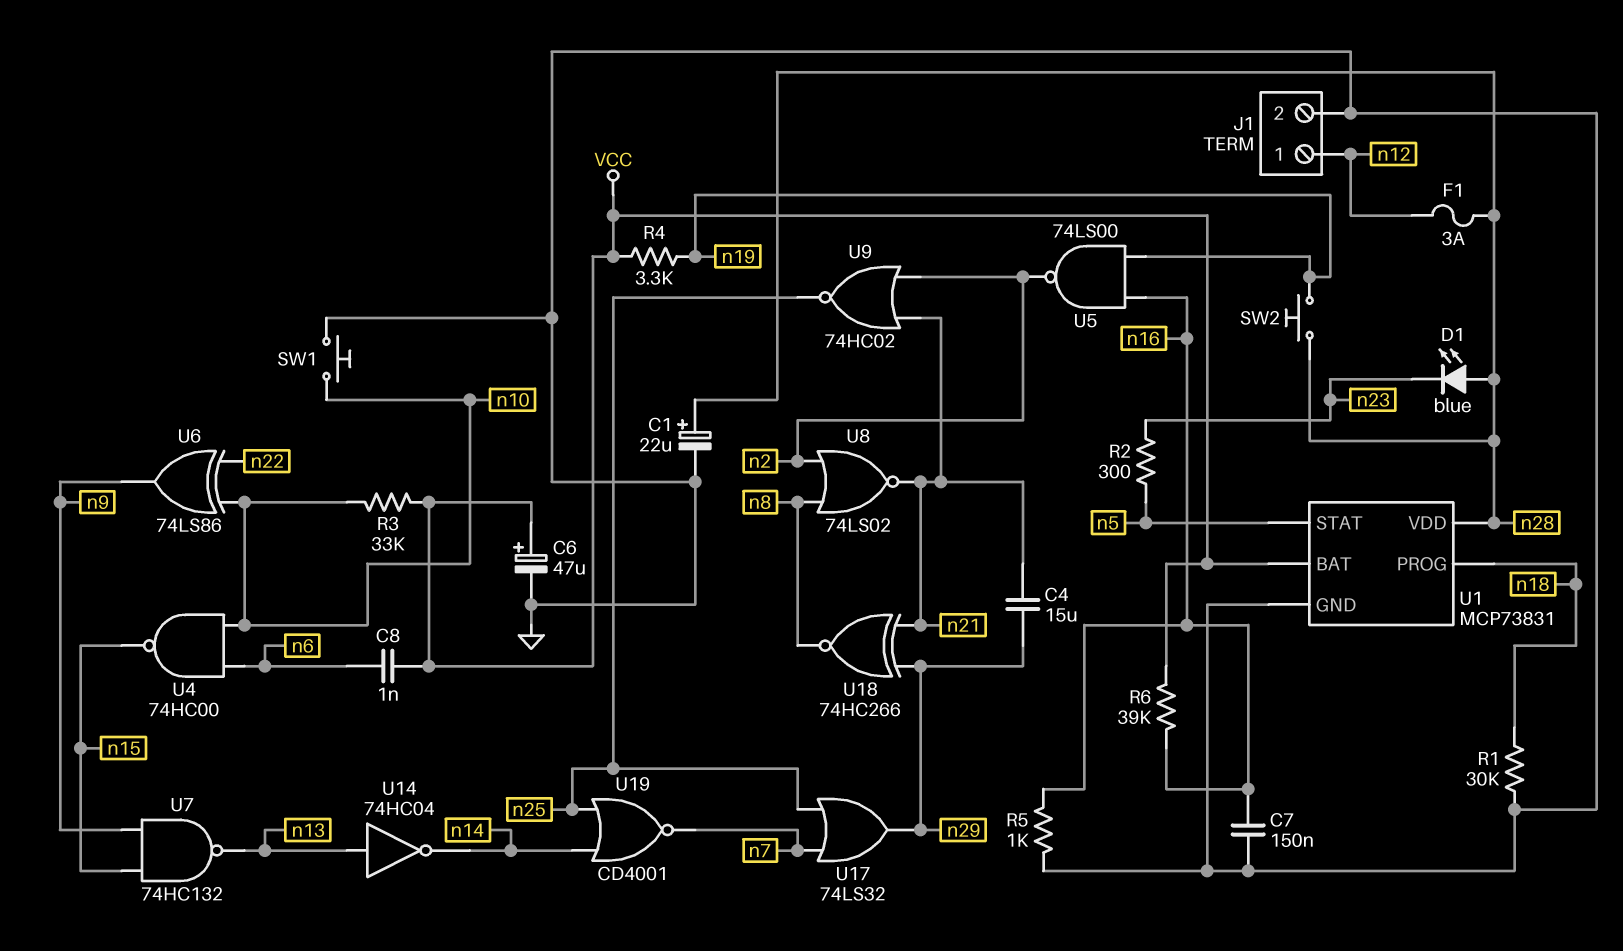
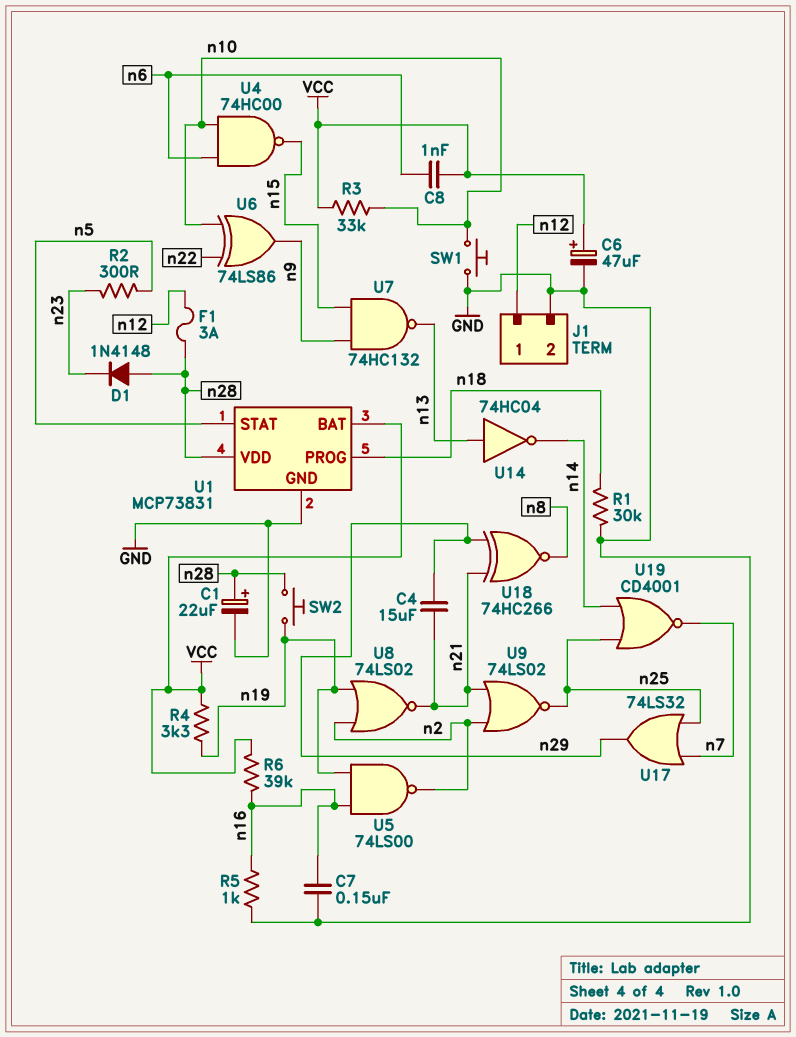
D1: LED blue (A n28, K n23) -> diode 1N4148 (A n28, K n23)
U8: NOR 74LS02 (in n2, in n8, out n21) -> NOR 74LS02 (in n2, in n19, out n21)
U9: NOR 74HC02 (in n2, in n21, out n25) -> NOR 74LS02 (in n2, in n21, out n25)

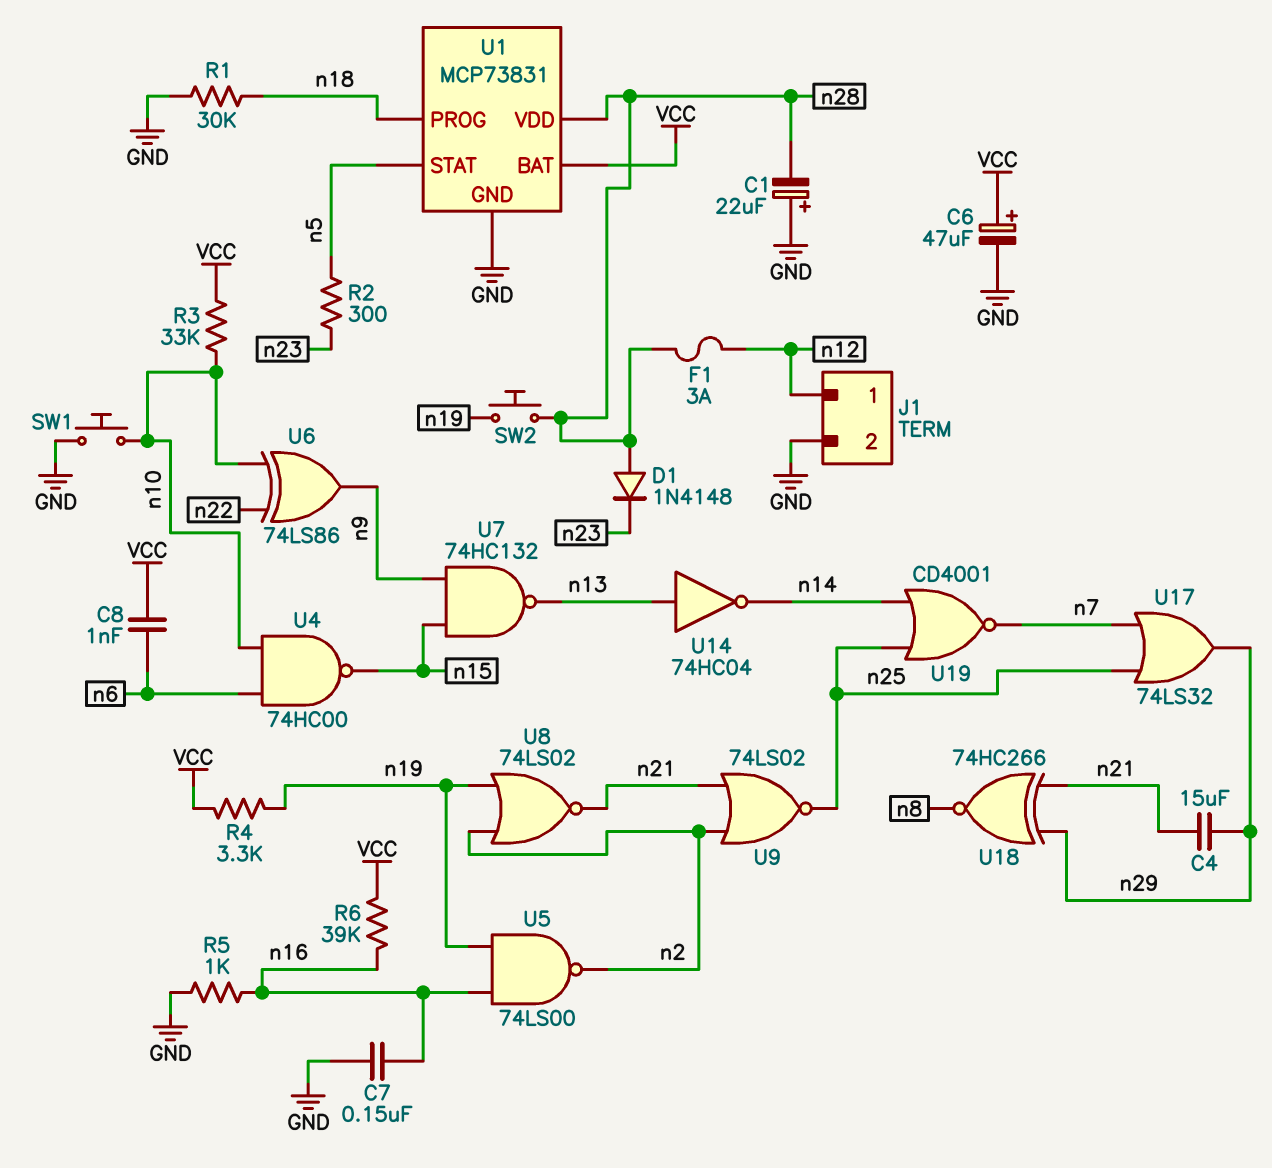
C1: 22uF (plus n28, minus GND) -> 22uF (plus GND, minus n28)

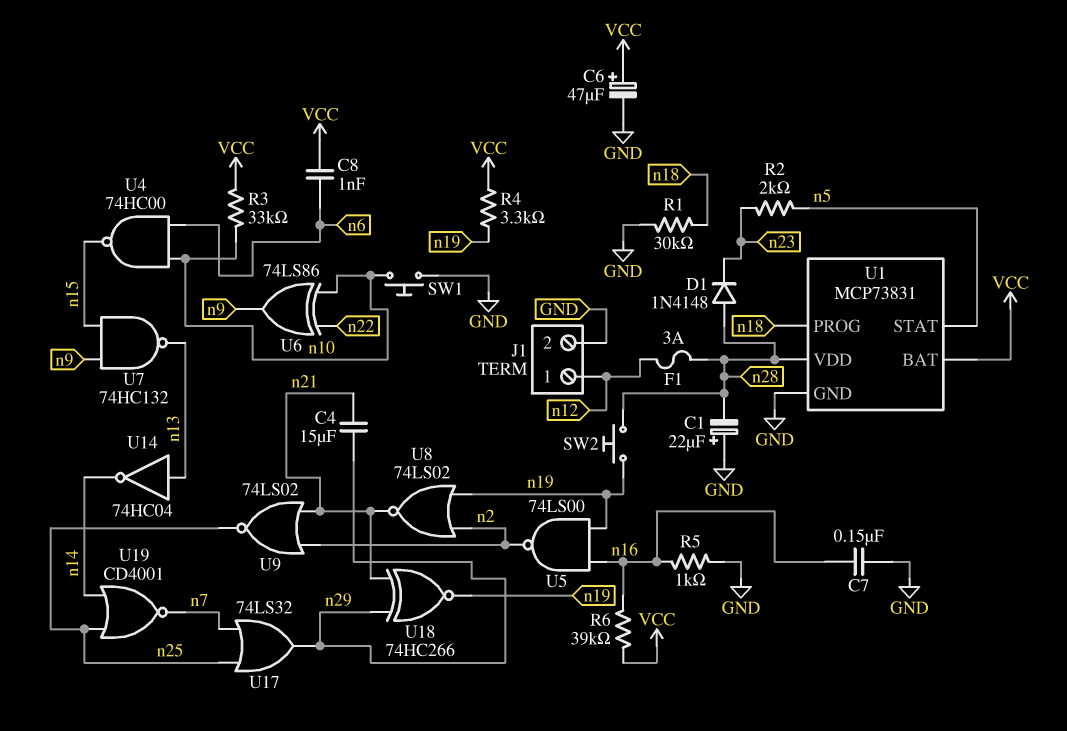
R2: 300 (n5, n23) -> 2k (n5, n23)
U18: XNOR 74HC266 (in n21, in n29, out n8) -> XNOR 74HC266 (in n21, in n29, out n19)

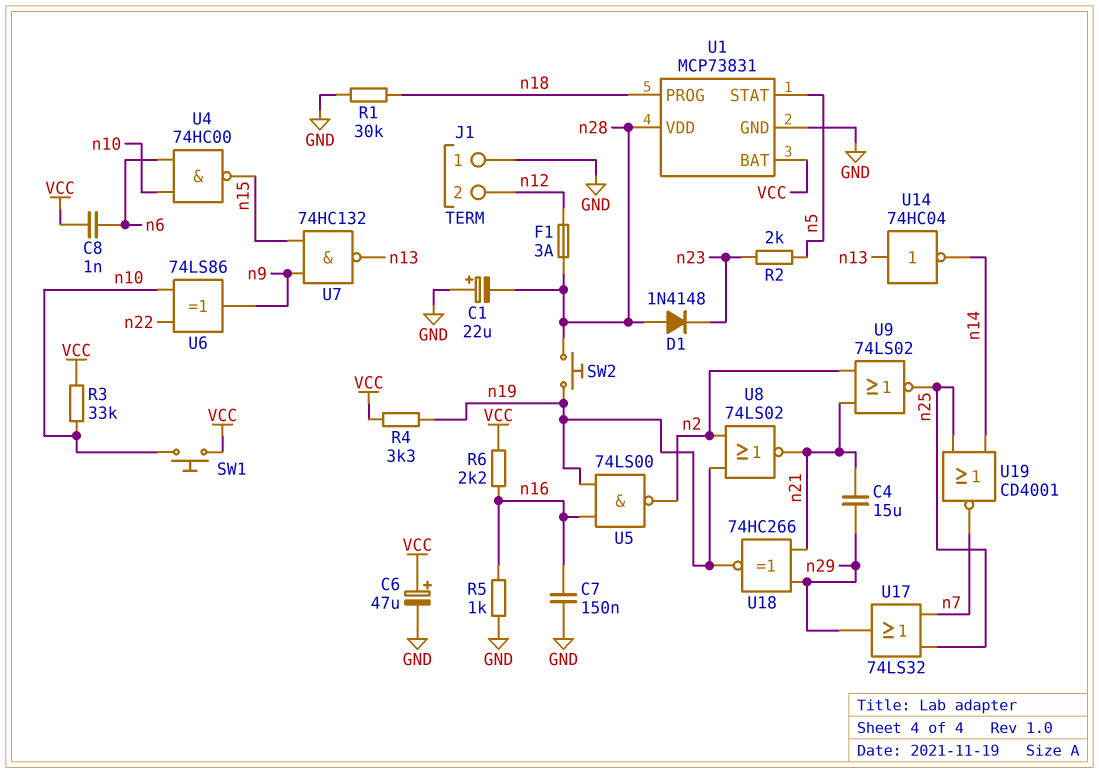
J1 pin 1: n12 -> GND
J1 pin 2: GND -> n12
R6: 39k (VCC, n16) -> 2.2k (VCC, n16)
SW1: button (GND, n10) -> button (VCC, n10)

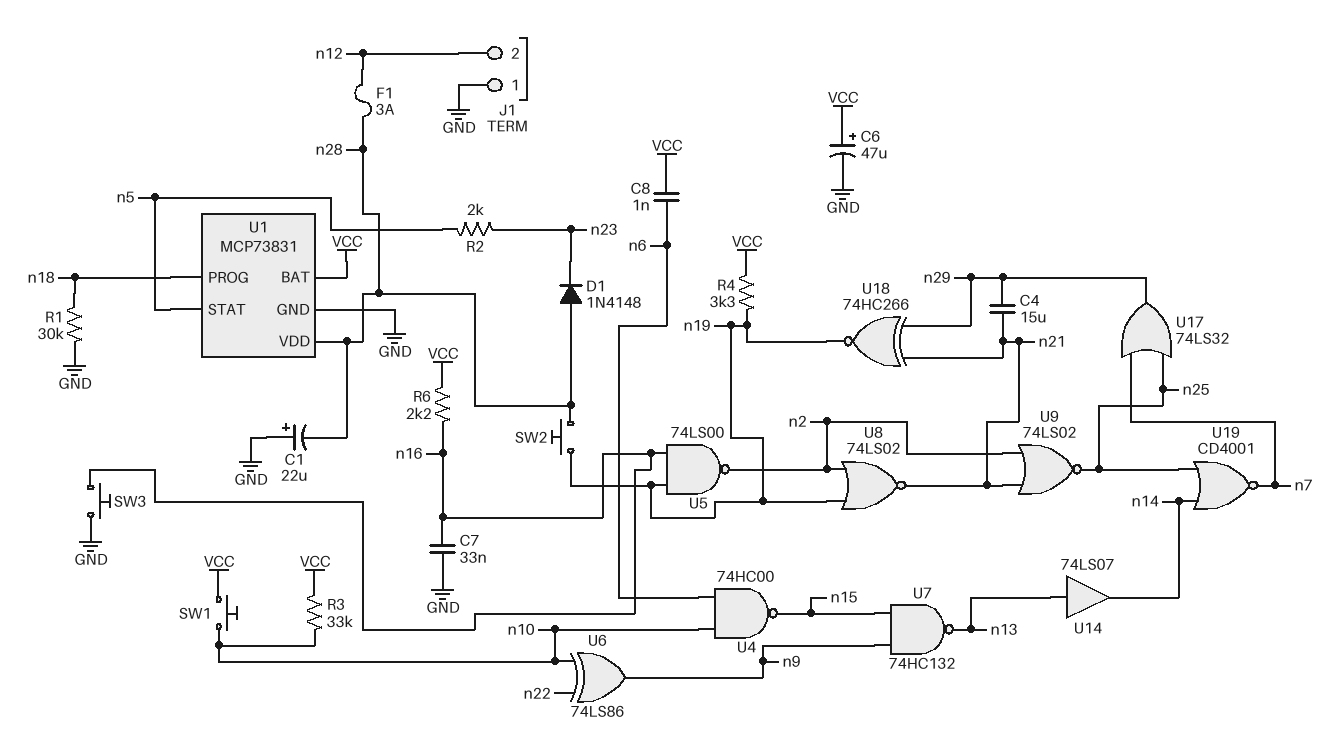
C7: 150nF (GND, n16) -> 33nF (GND, n16)
R5: 1k (GND, n16) -> none
SW3: none -> button (GND, n16)
U14: NOT 74HC04 (in n13, out n14) -> buffer 74LS07 (in n13, out n14)

